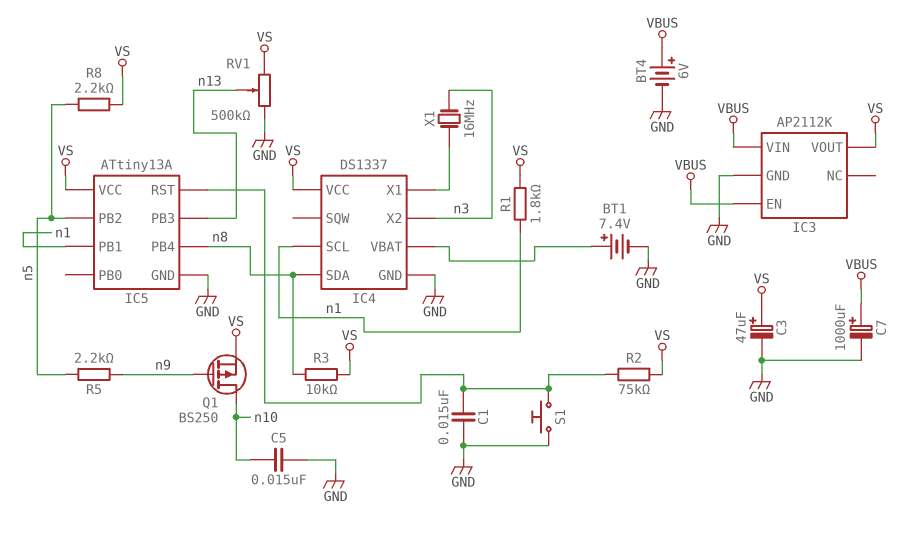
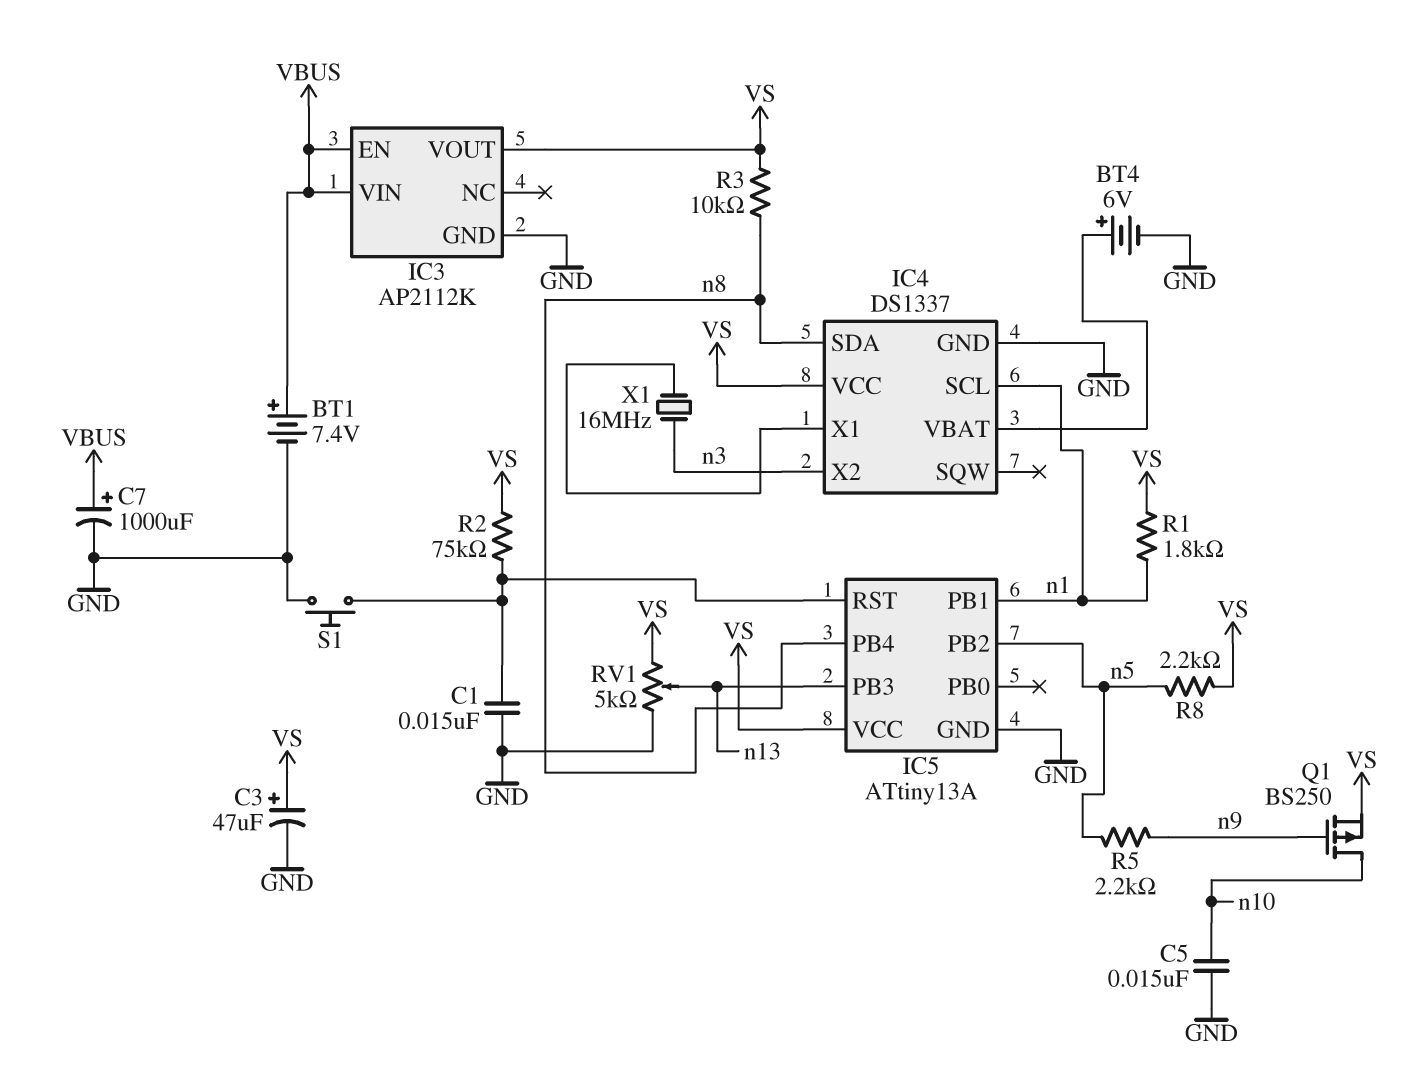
BT1: 7.4V (plus IC4/VBAT, minus GND) -> 7.4V (plus VBUS, minus GND)
BT4: 6V (plus VBUS, minus GND) -> 6V (plus IC4/VBAT, minus GND)
RV1: 500k (GND, VS, wiper n13) -> 5k (GND, VS, wiper n13)

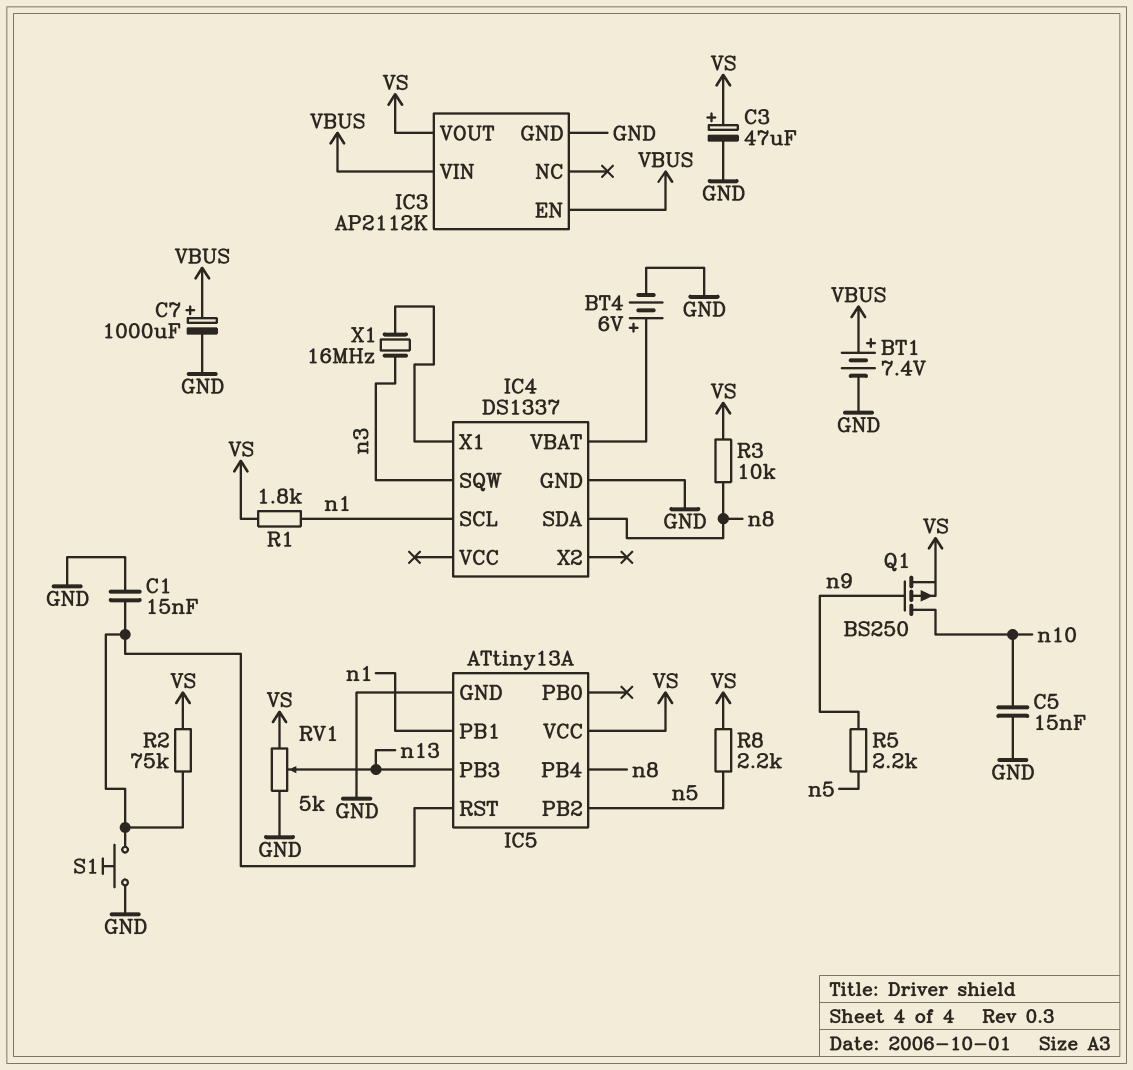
IC4 pin SQW: none -> n3
IC4 pin VCC: VS -> none
IC4 pin X2: n3 -> none

